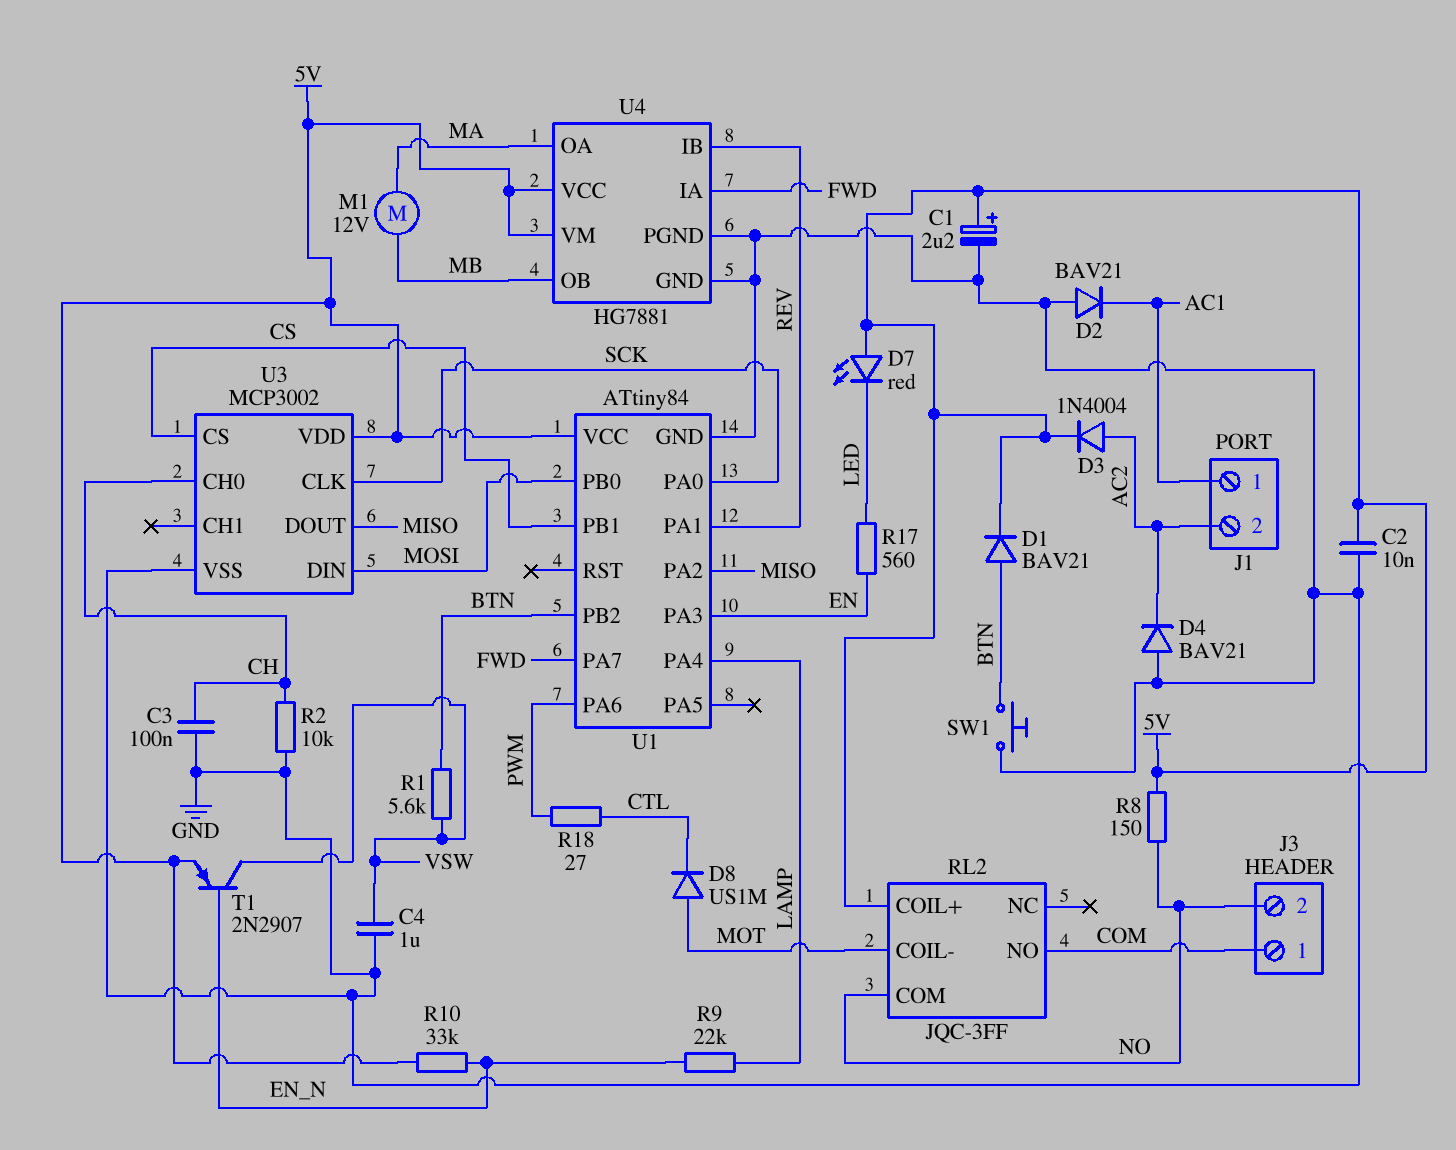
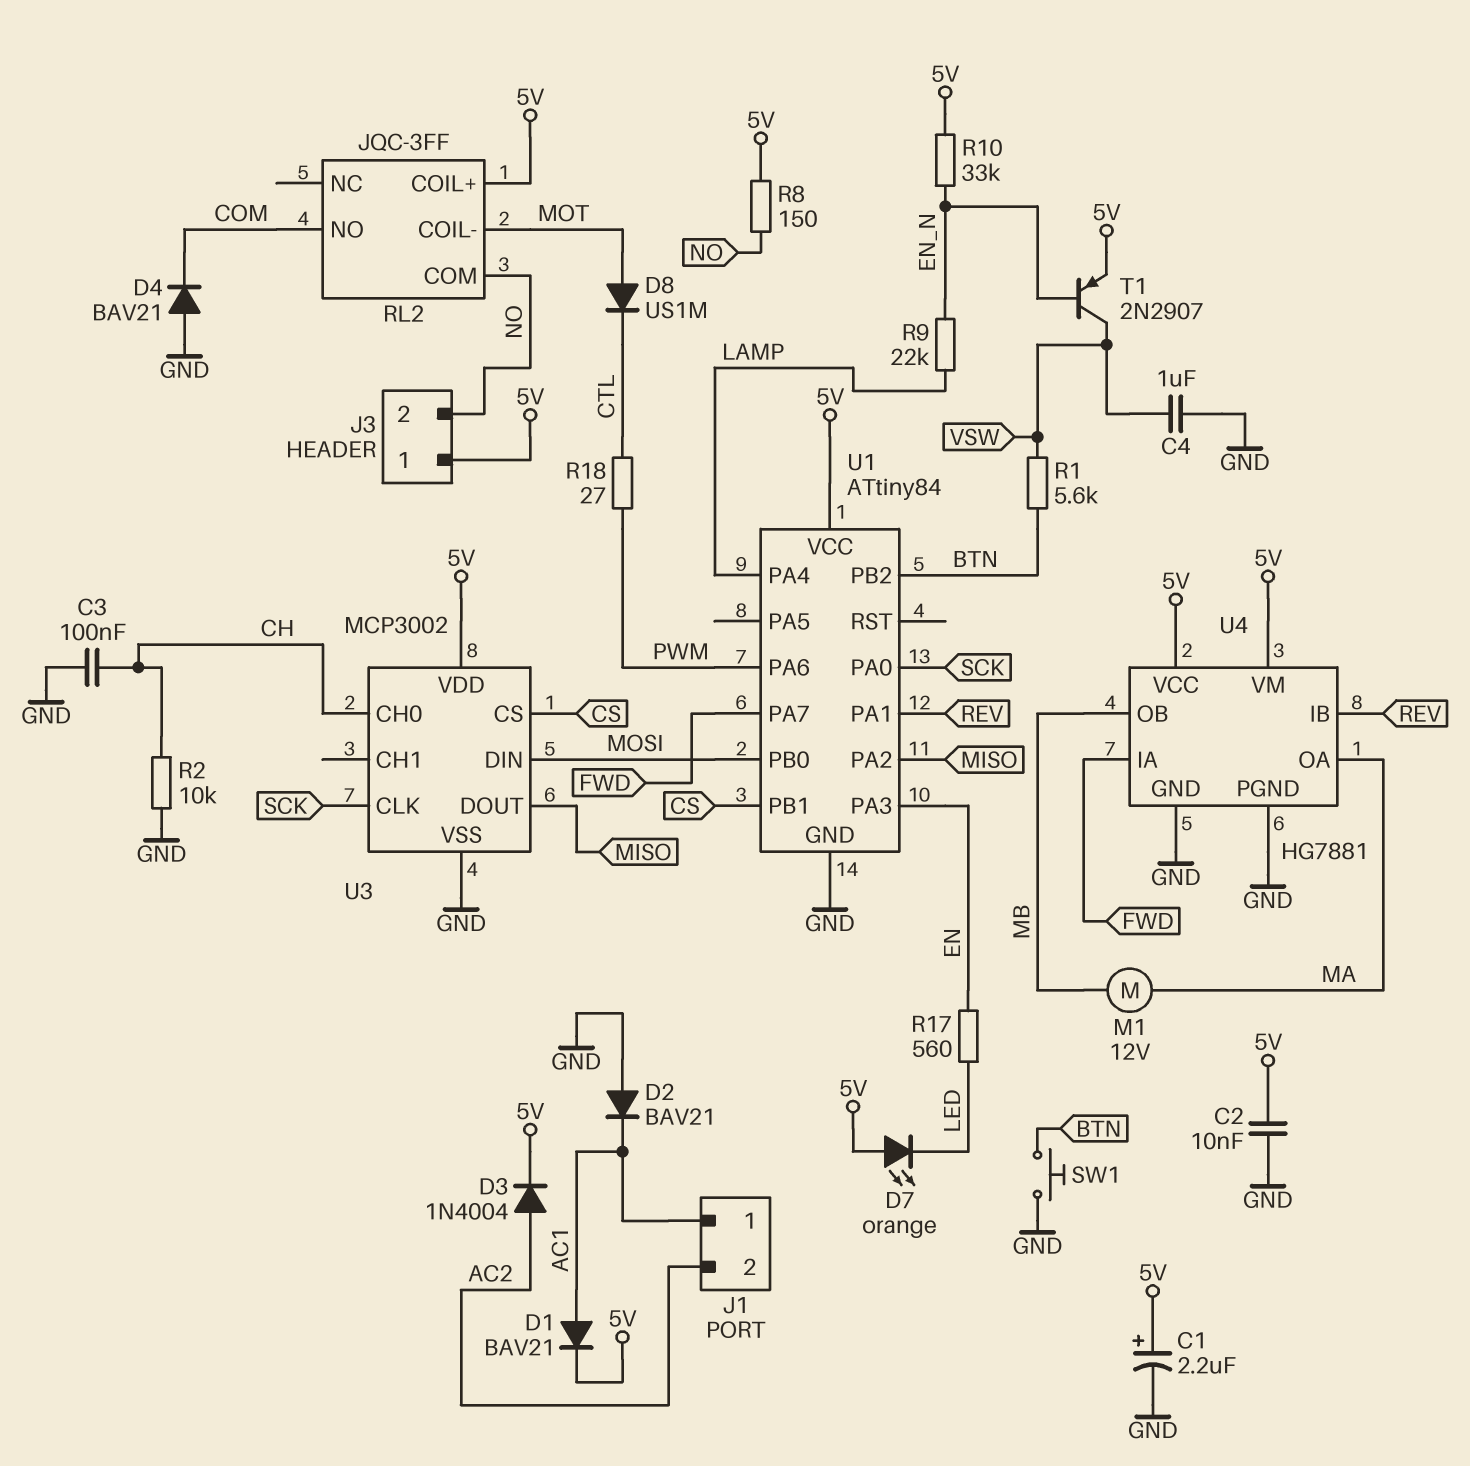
D1: diode BAV21 (A BTN, K 5V) -> diode BAV21 (A AC1, K 5V)
D4: diode BAV21 (A GND, K AC2) -> diode BAV21 (A GND, K COM)
D7: LED red (A 5V, K LED) -> LED orange (A 5V, K LED)
J3 pin 1: COM -> 5V

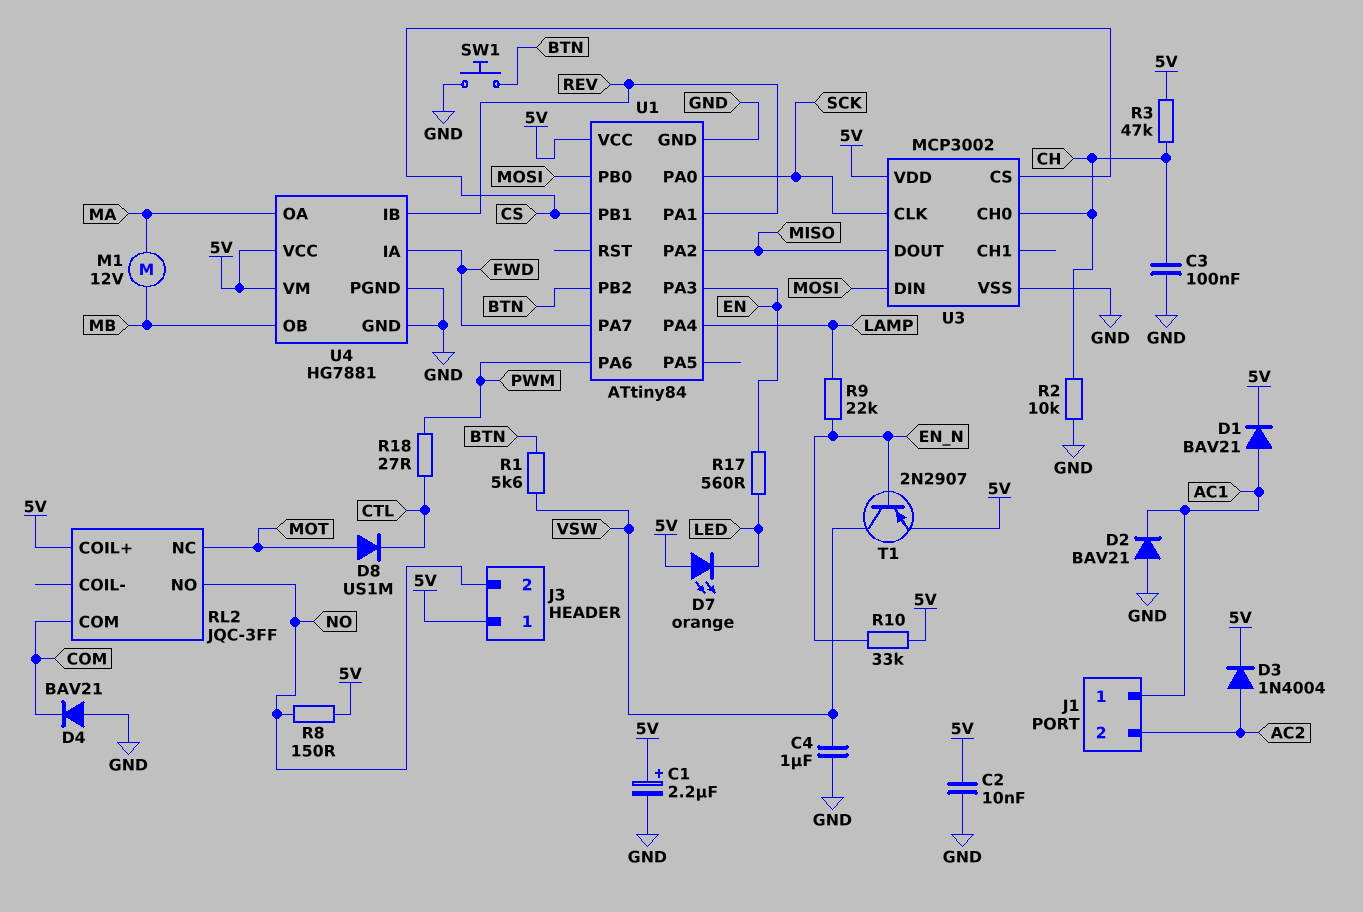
R3: none -> 47k (5V, CH)
RL2 pin COIL-: MOT -> none
RL2 pin COM: NO -> COM
RL2 pin NC: none -> MOT
RL2 pin NO: COM -> NO

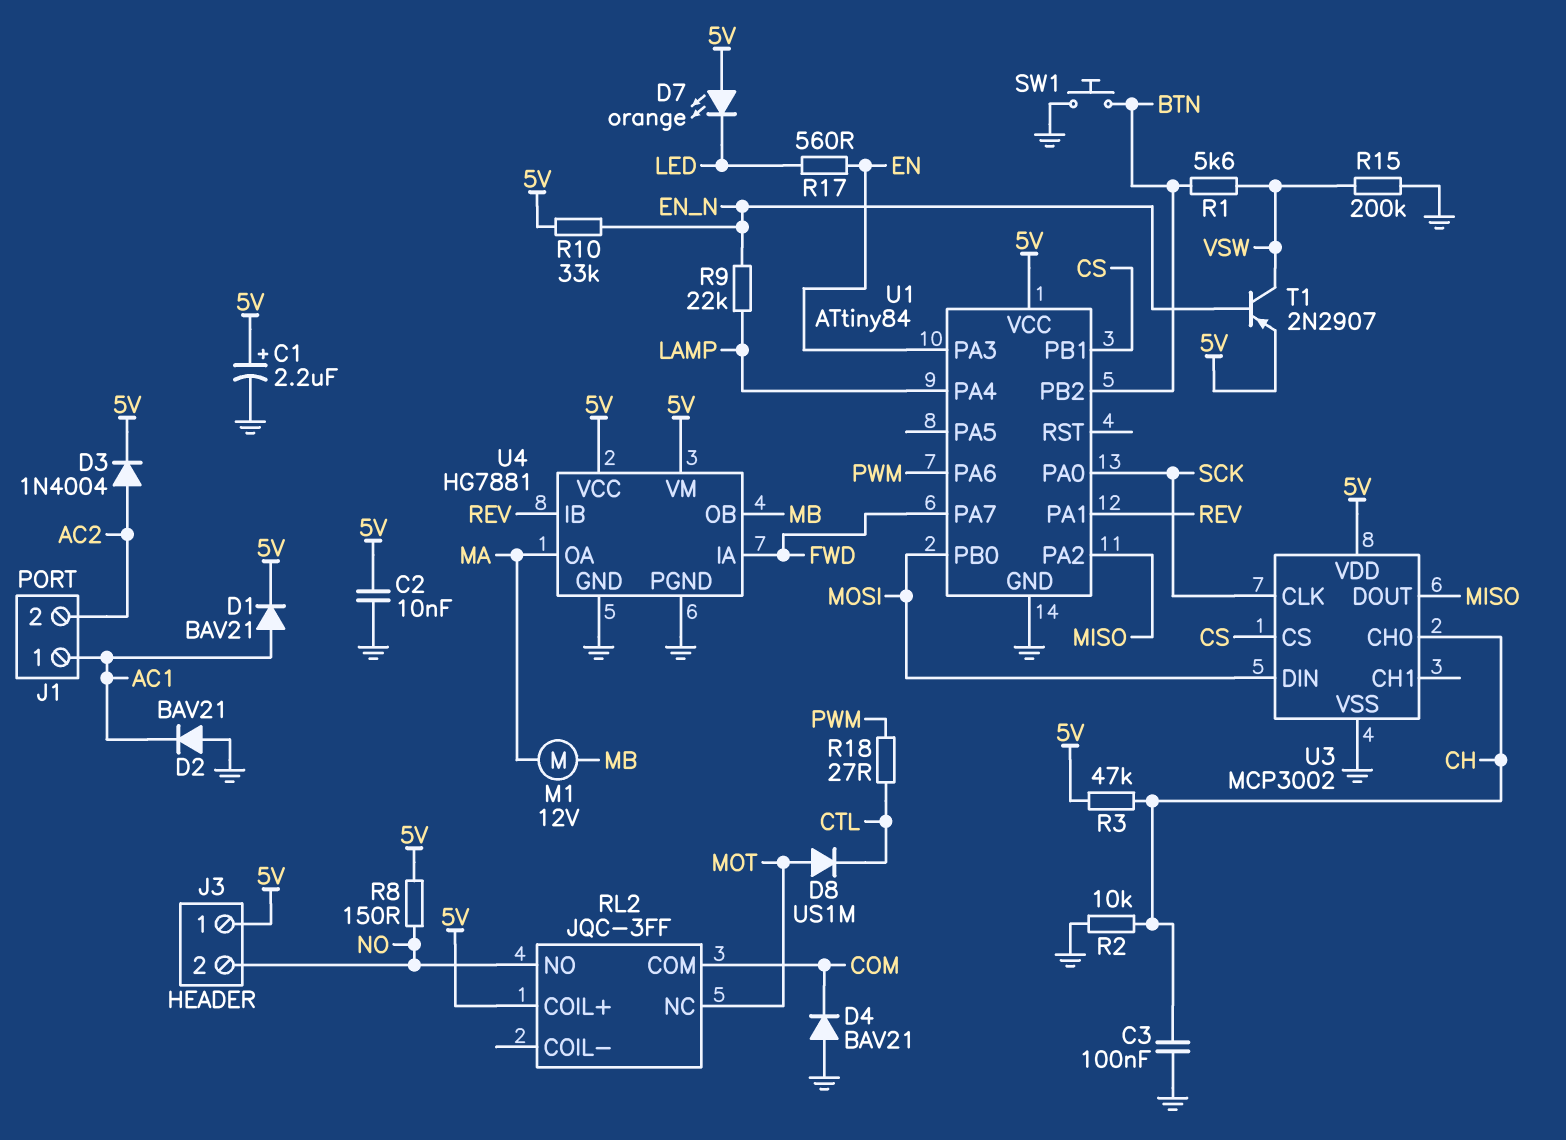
C4: 1uF (GND, VSW) -> none
R15: none -> 200k (GND, VSW)

